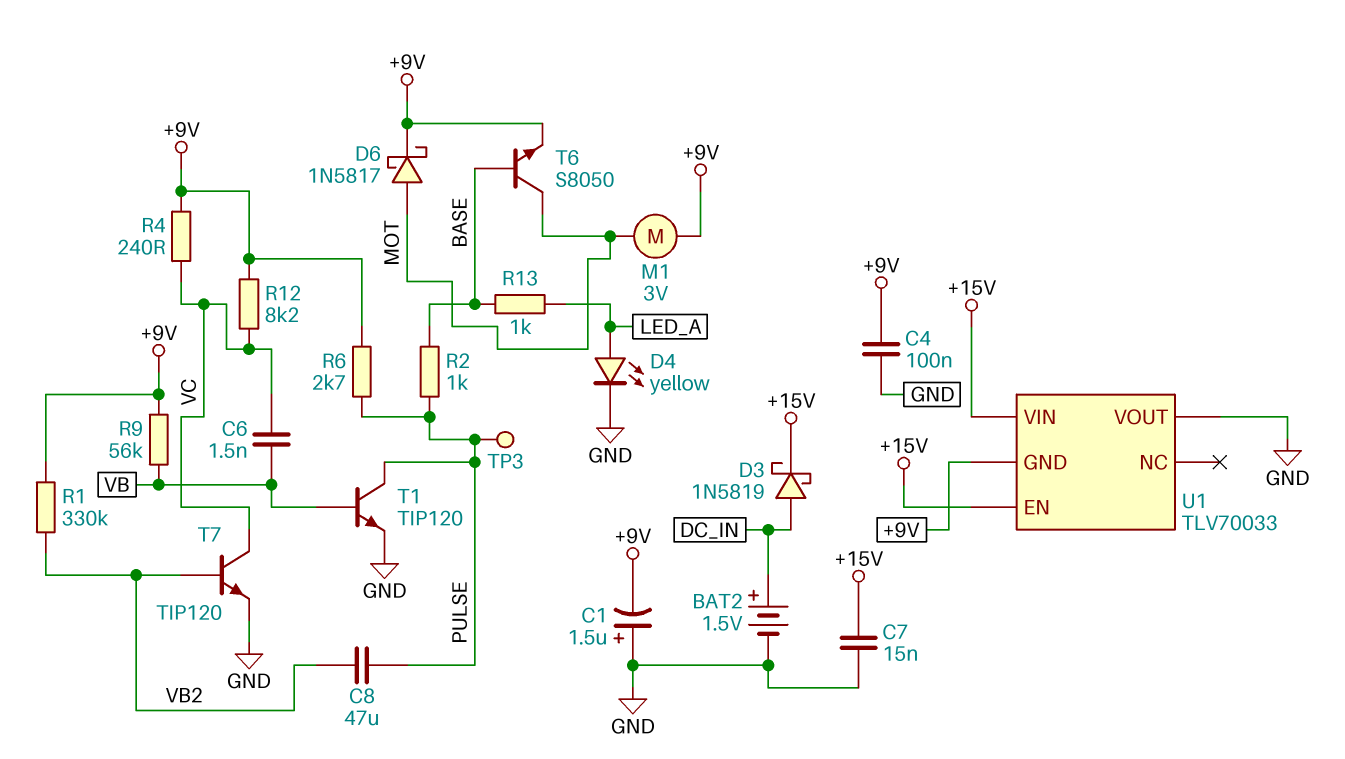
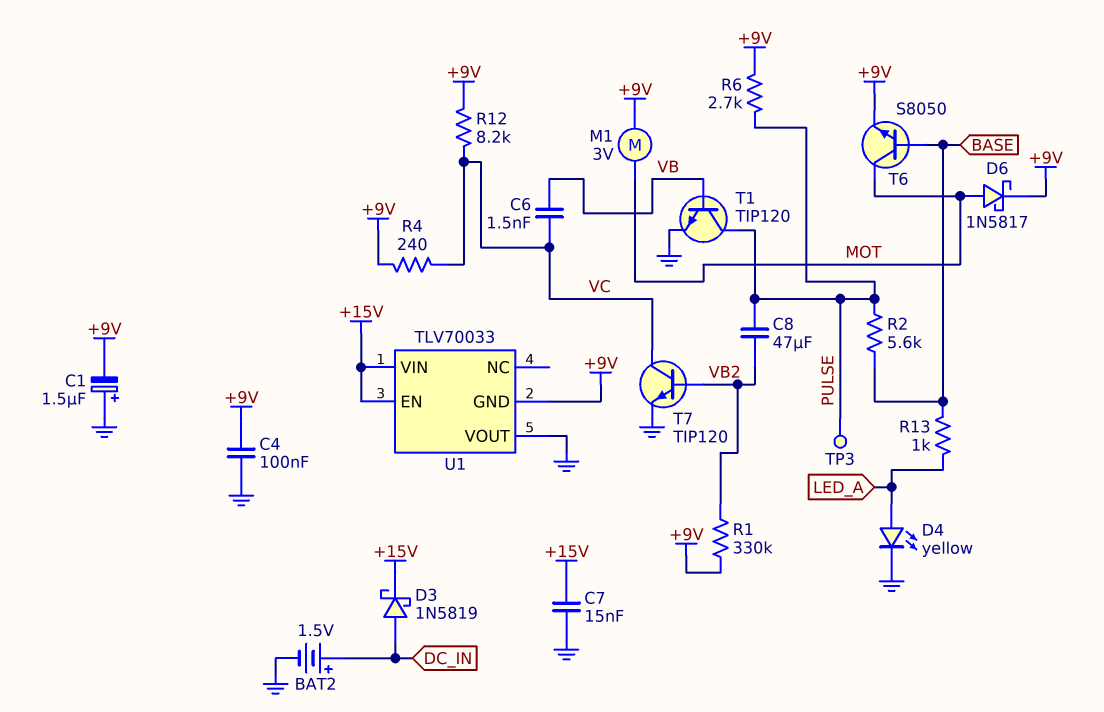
R2: 1k (BASE, PULSE) -> 5.6k (BASE, PULSE)
R9: 56k (+9V, VB) -> none

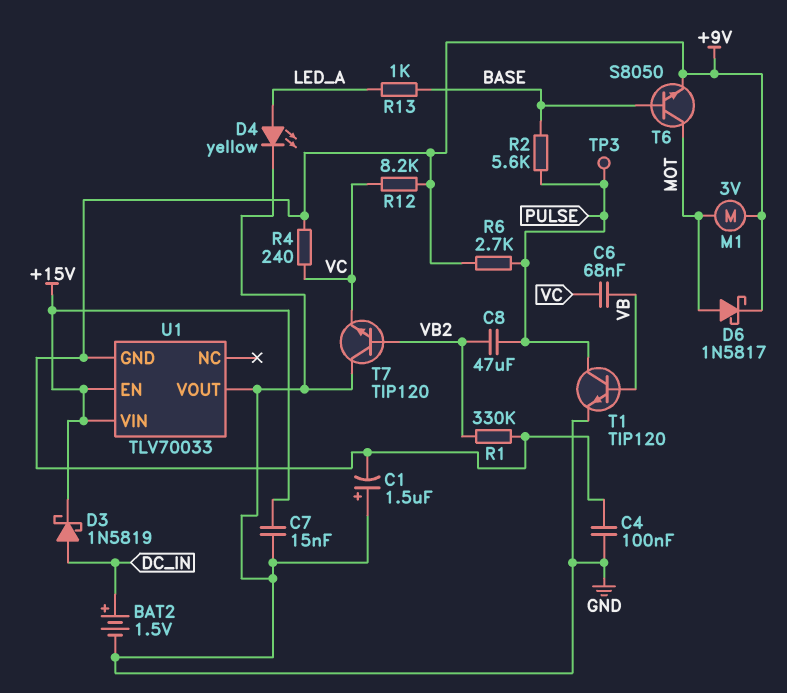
C6: 1.5nF (VB, VC) -> 68nF (VB, VC)
T7: NPN TIP120 (B VB2, C VC, E GND) -> NPN TIP120 (B VB2, C GND, E VC)

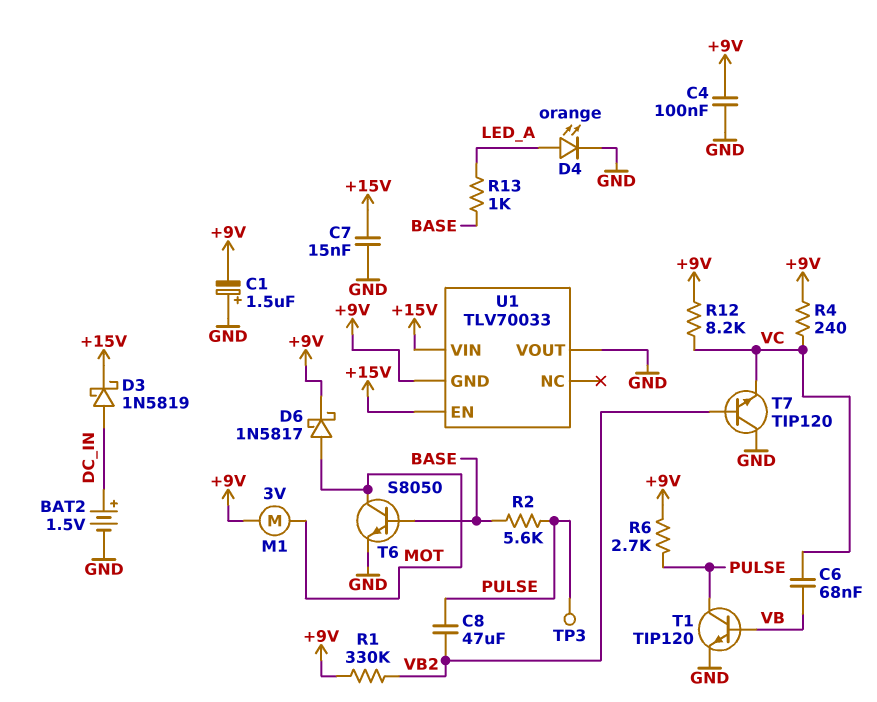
D4: LED yellow (A LED_A, K GND) -> LED orange (A LED_A, K GND)
T6: NPN S8050 (B BASE, C MOT, E +9V) -> NPN S8050 (B BASE, C MOT, E GND)

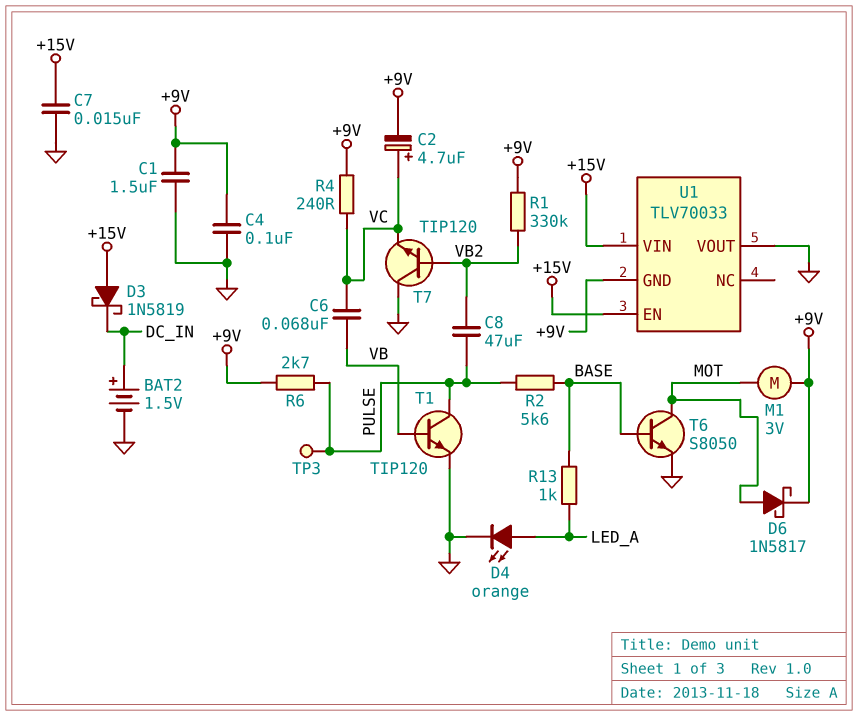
C1: 1.5uF (plus GND, minus +9V) -> 1.5uF (+9V, GND)
C2: none -> 4.7uF (plus VC, minus +9V)
D3: schottky 1N5819 (A DC_IN, K +15V) -> schottky 1N5819 (A +15V, K DC_IN)
R12: 8.2k (+9V, VC) -> none

